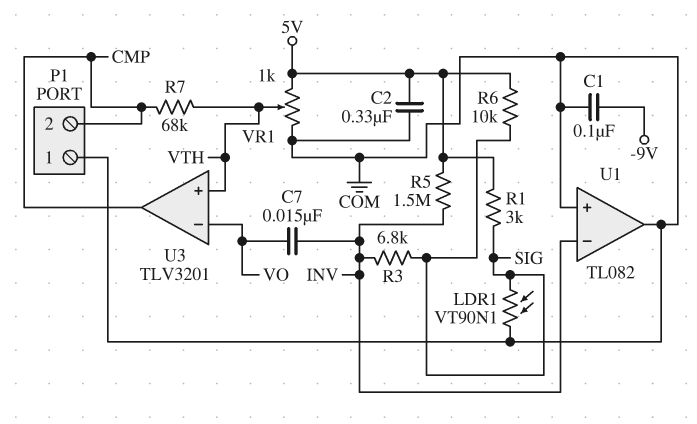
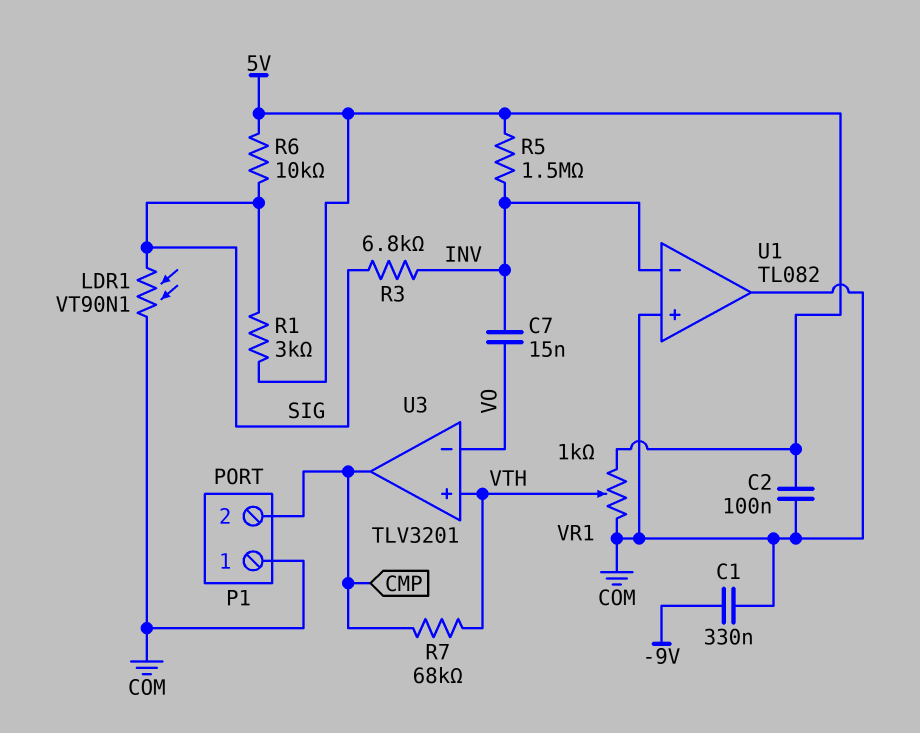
C1: 100nF (-9V, COM) -> 330nF (-9V, COM)
C2: 330nF (5V, COM) -> 100nF (5V, COM)

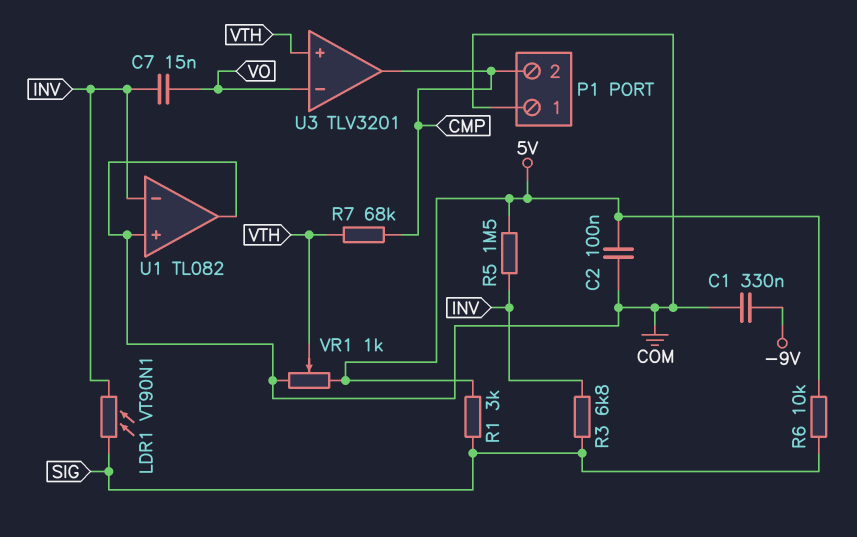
LDR1: VT90N1 (COM, SIG) -> VT90N1 (INV, SIG)

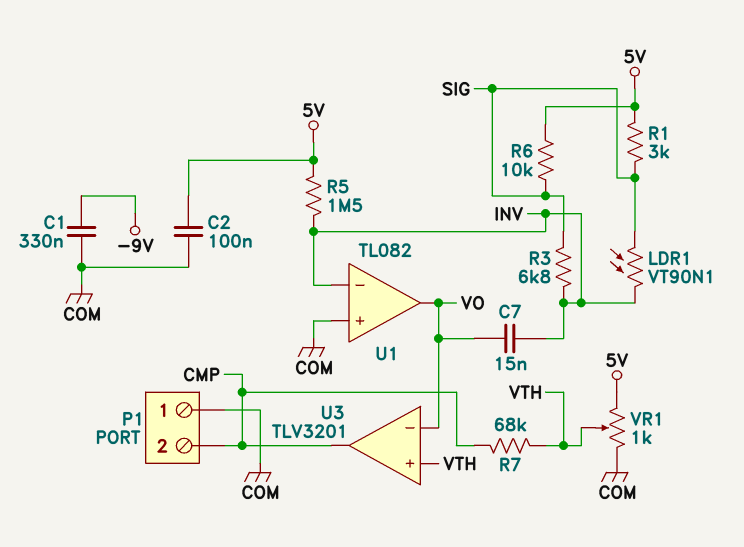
U1 pin out: COM -> VO

